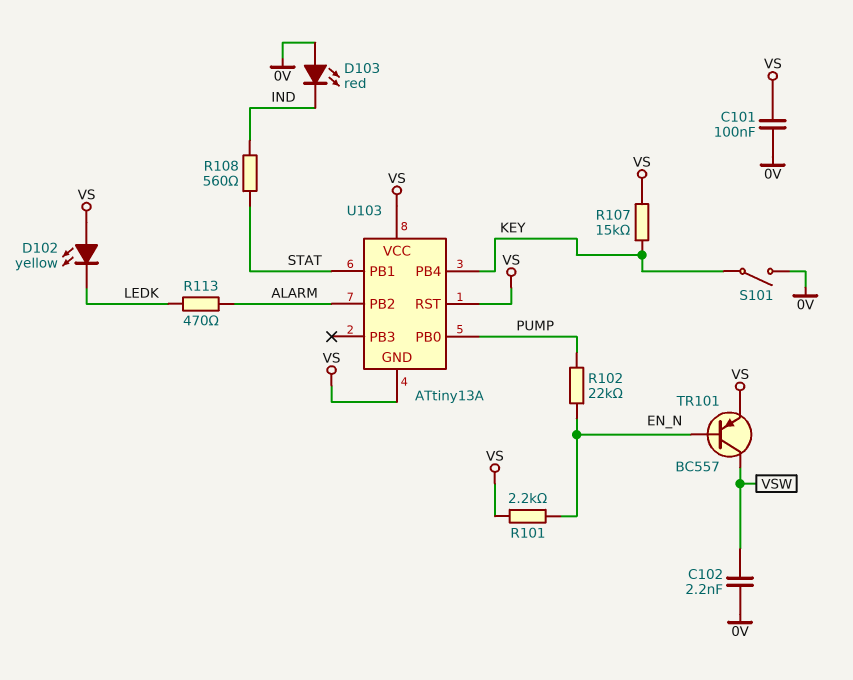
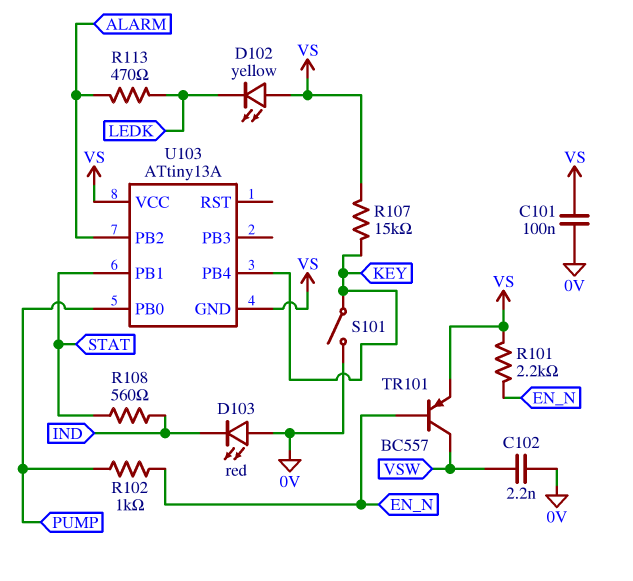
R102: 22k (EN_N, PUMP) -> 1k (EN_N, PUMP)
U103 pin RST: VS -> none

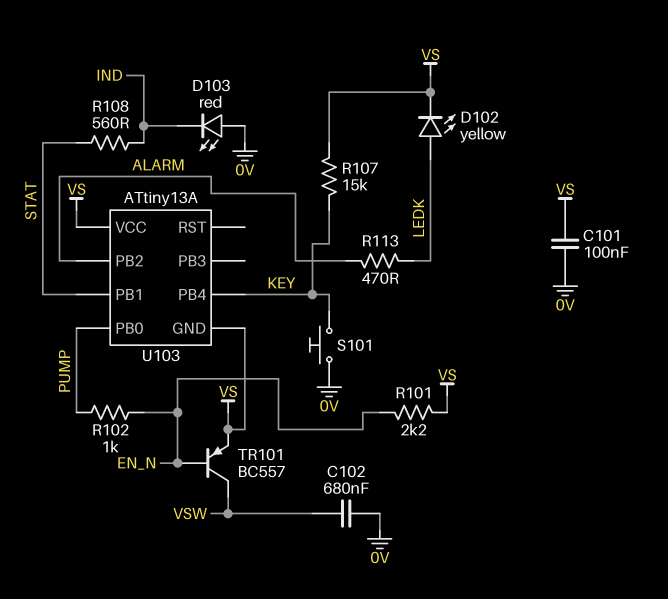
C102: 2.2nF (0V, VSW) -> 680nF (0V, VSW)
D102: LED yellow (A VS, K LEDK) -> LED yellow (A LEDK, K VS)
S101: switch (0V, KEY) -> button (0V, KEY)

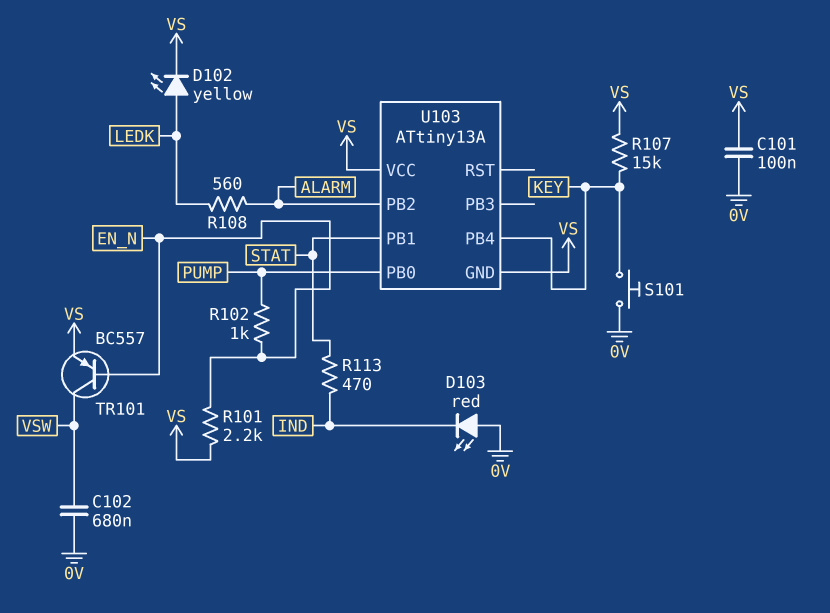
R108: 560 (IND, STAT) -> 560 (ALARM, LEDK)
R113: 470 (ALARM, LEDK) -> 470 (IND, STAT)

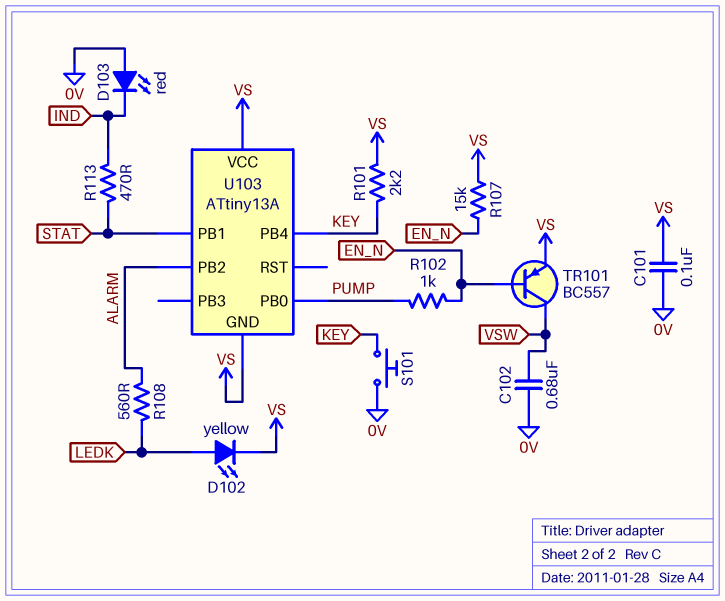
R101: 2.2k (EN_N, VS) -> 2.2k (KEY, VS)
R107: 15k (KEY, VS) -> 15k (EN_N, VS)

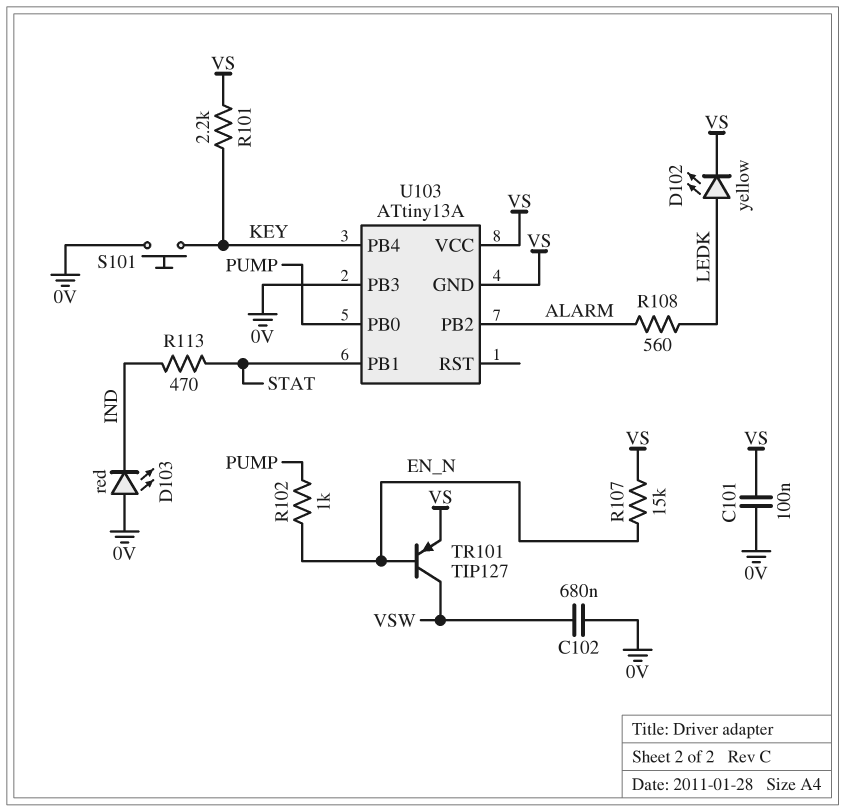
TR101: PNP BC557 (B EN_N, C VSW, E VS) -> PNP TIP127 (B EN_N, C VSW, E VS)
U103 pin PB3: none -> 0V

